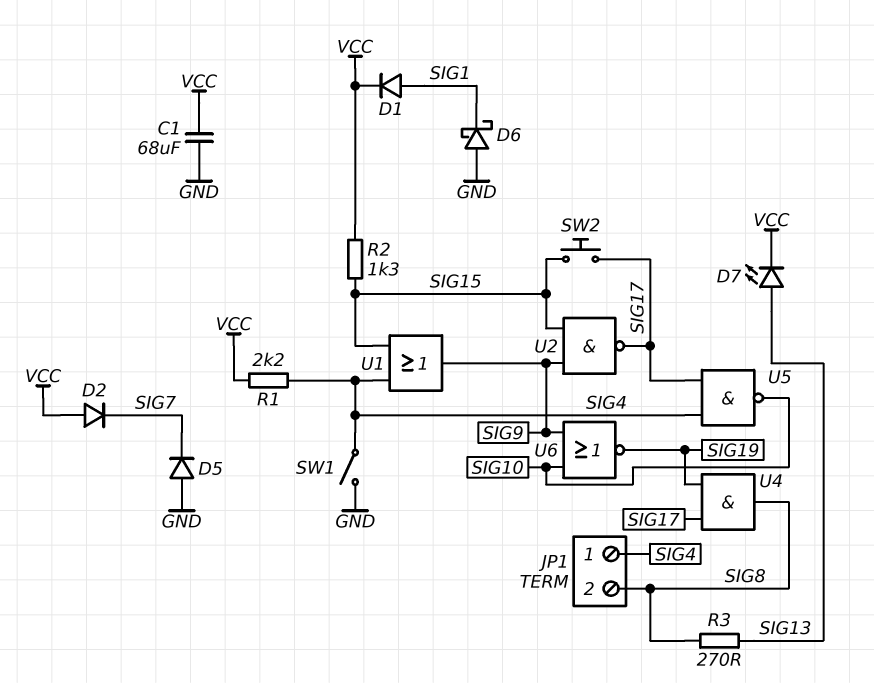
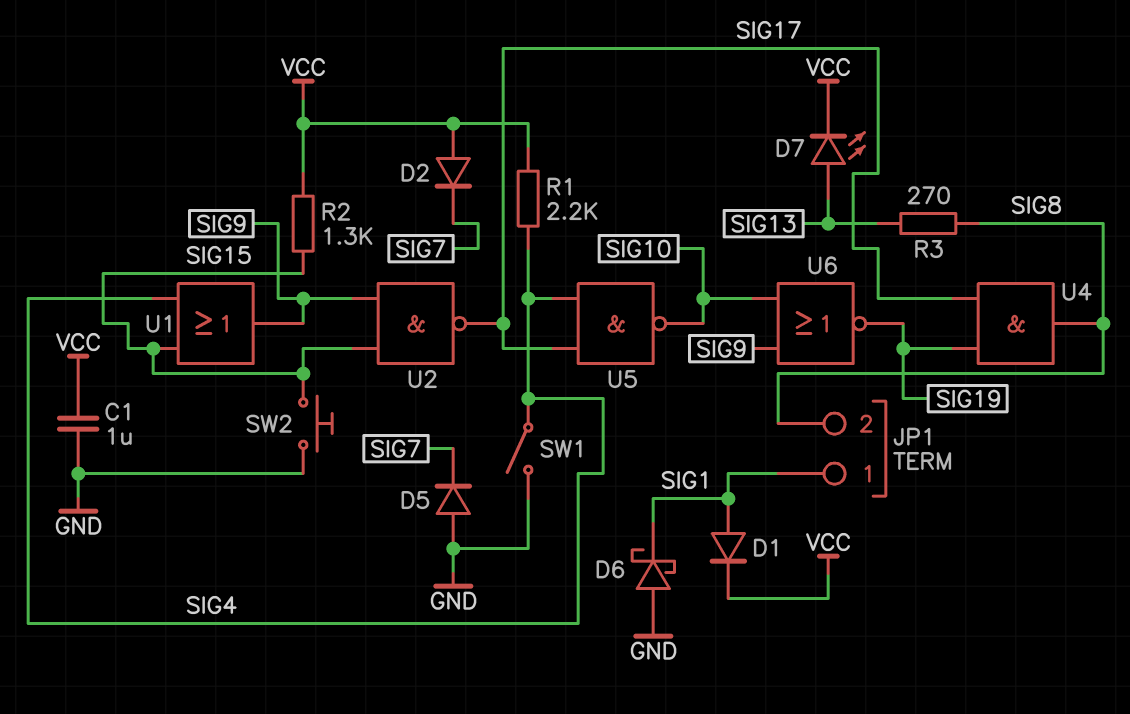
C1: 68uF (GND, VCC) -> 1uF (GND, VCC)
JP1 pin 1: SIG4 -> SIG1
SW2: button (SIG15, SIG17) -> button (GND, SIG15)

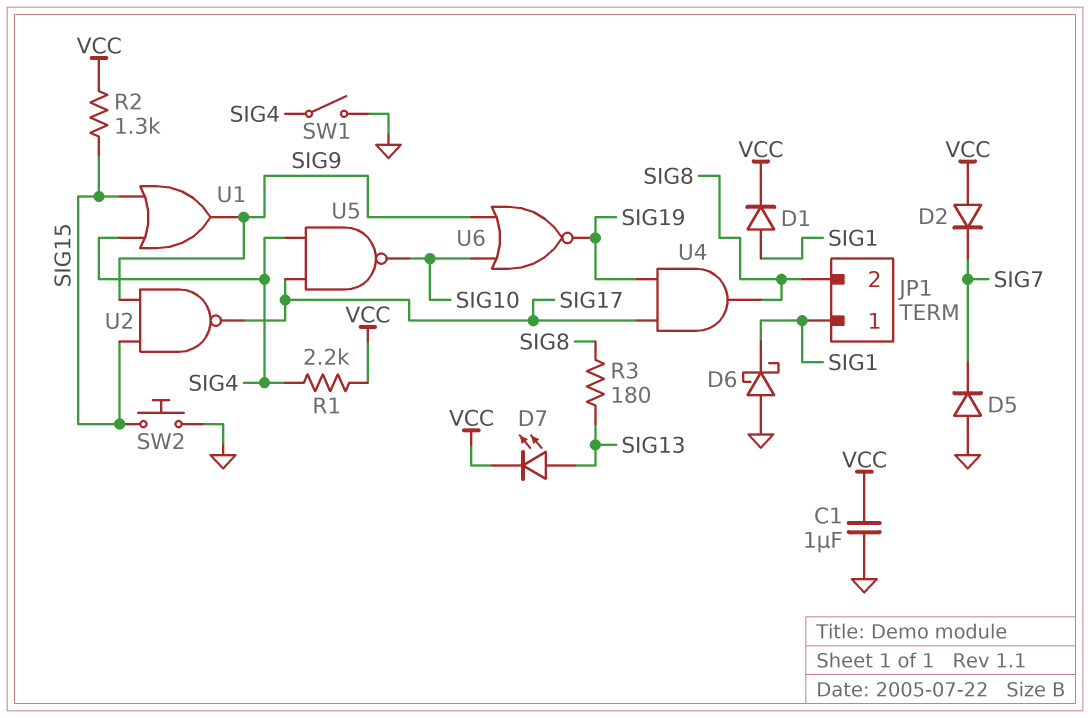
R3: 270 (SIG8, SIG13) -> 180 (SIG8, SIG13)

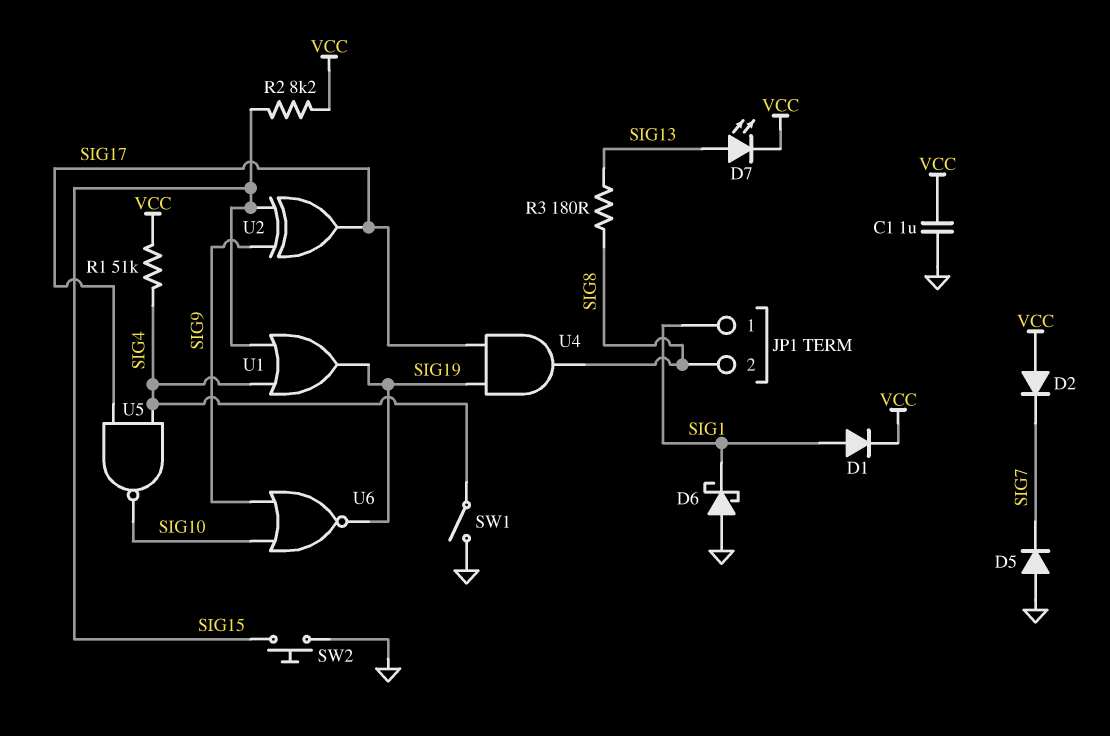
R1: 2.2k (SIG4, VCC) -> 51k (SIG4, VCC)
R2: 1.3k (SIG15, VCC) -> 8.2k (SIG15, VCC)
U1: OR (in SIG4, in SIG15, out SIG9) -> OR (in SIG4, in SIG15, out SIG19)
U2: NAND (in SIG9, in SIG15, out SIG17) -> XOR (in SIG9, in SIG15, out SIG17)

